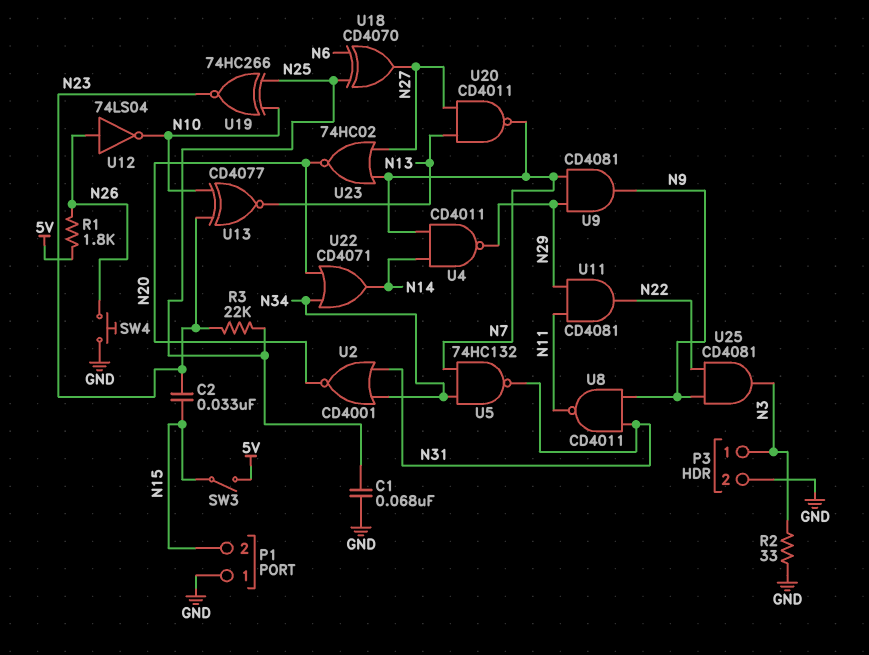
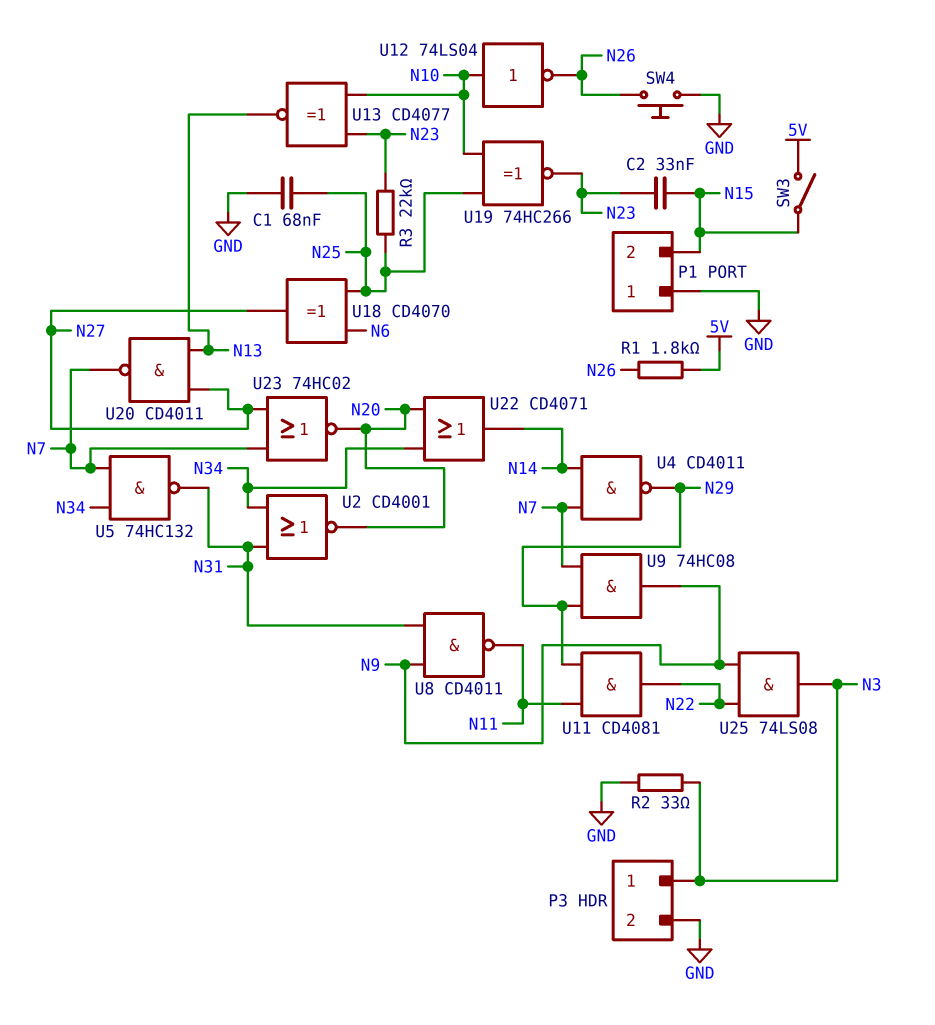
U9: AND CD4081 (in N7, in N29, out N9) -> AND 74HC08 (in N7, in N29, out N9)
U12: NOT 74LS04 (in N26, out N10) -> NOT 74LS04 (in N10, out N26)
U25: AND CD4081 (in N9, in N22, out N3) -> AND 74LS08 (in N9, in N22, out N3)

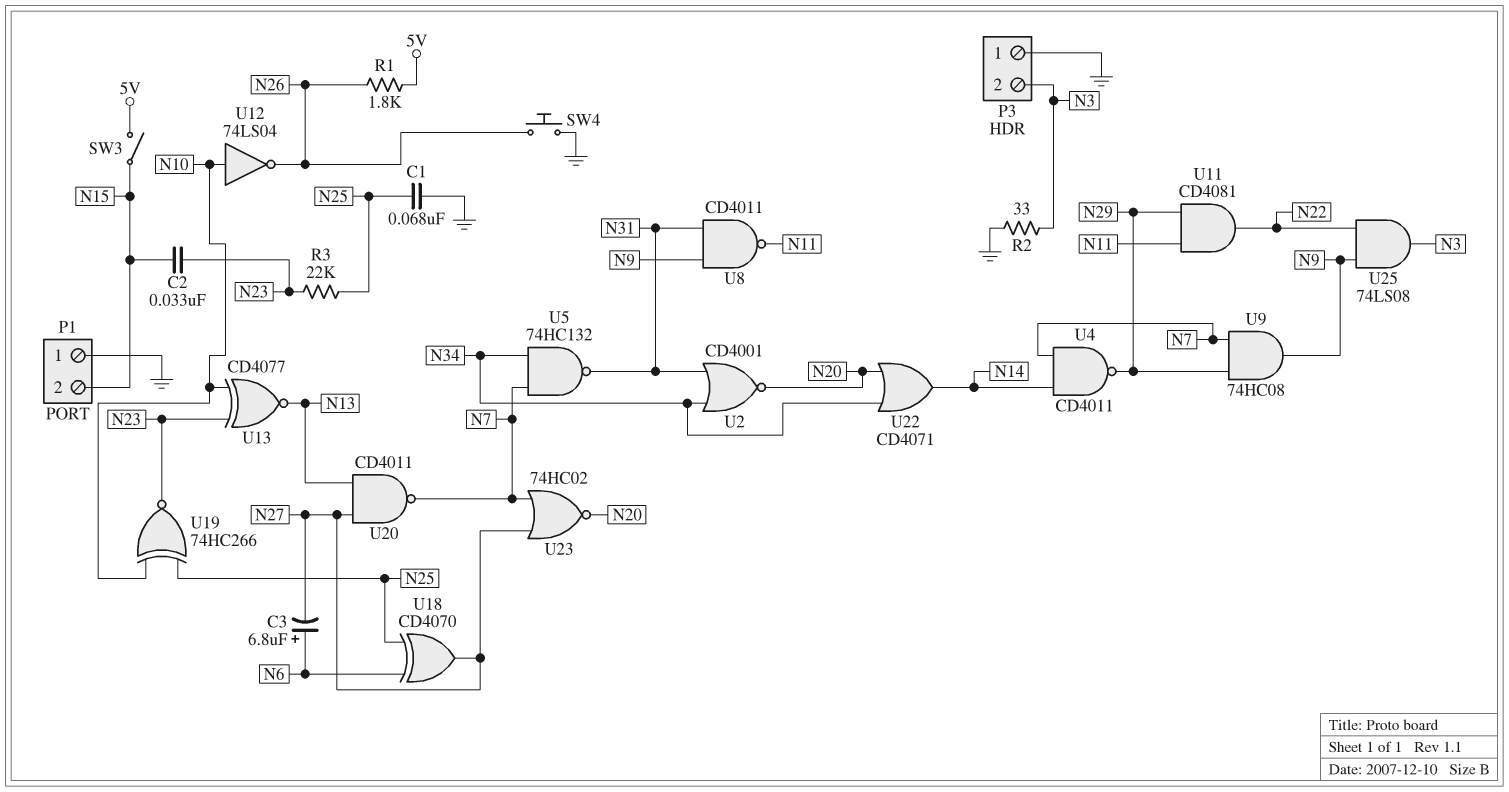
C3: none -> 6.8uF (plus N6, minus N27)
P3 pin 1: N3 -> GND
P3 pin 2: GND -> N3

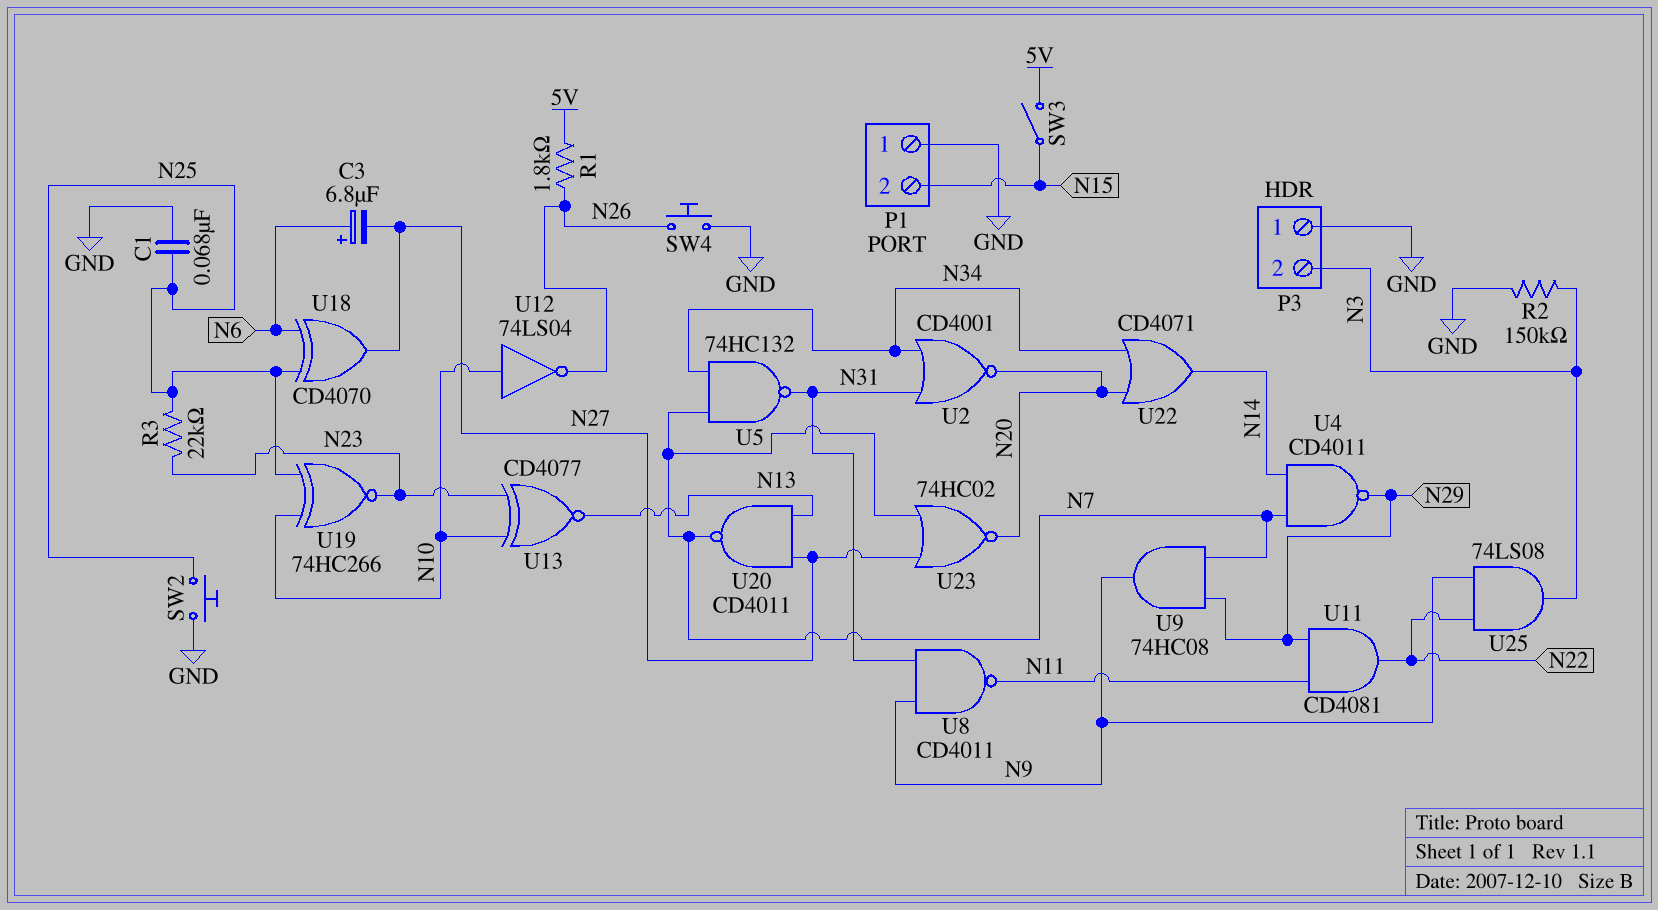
C2: 33nF (N15, N23) -> none
R2: 33 (GND, N3) -> 150k (GND, N3)
SW2: none -> button (GND, N25)

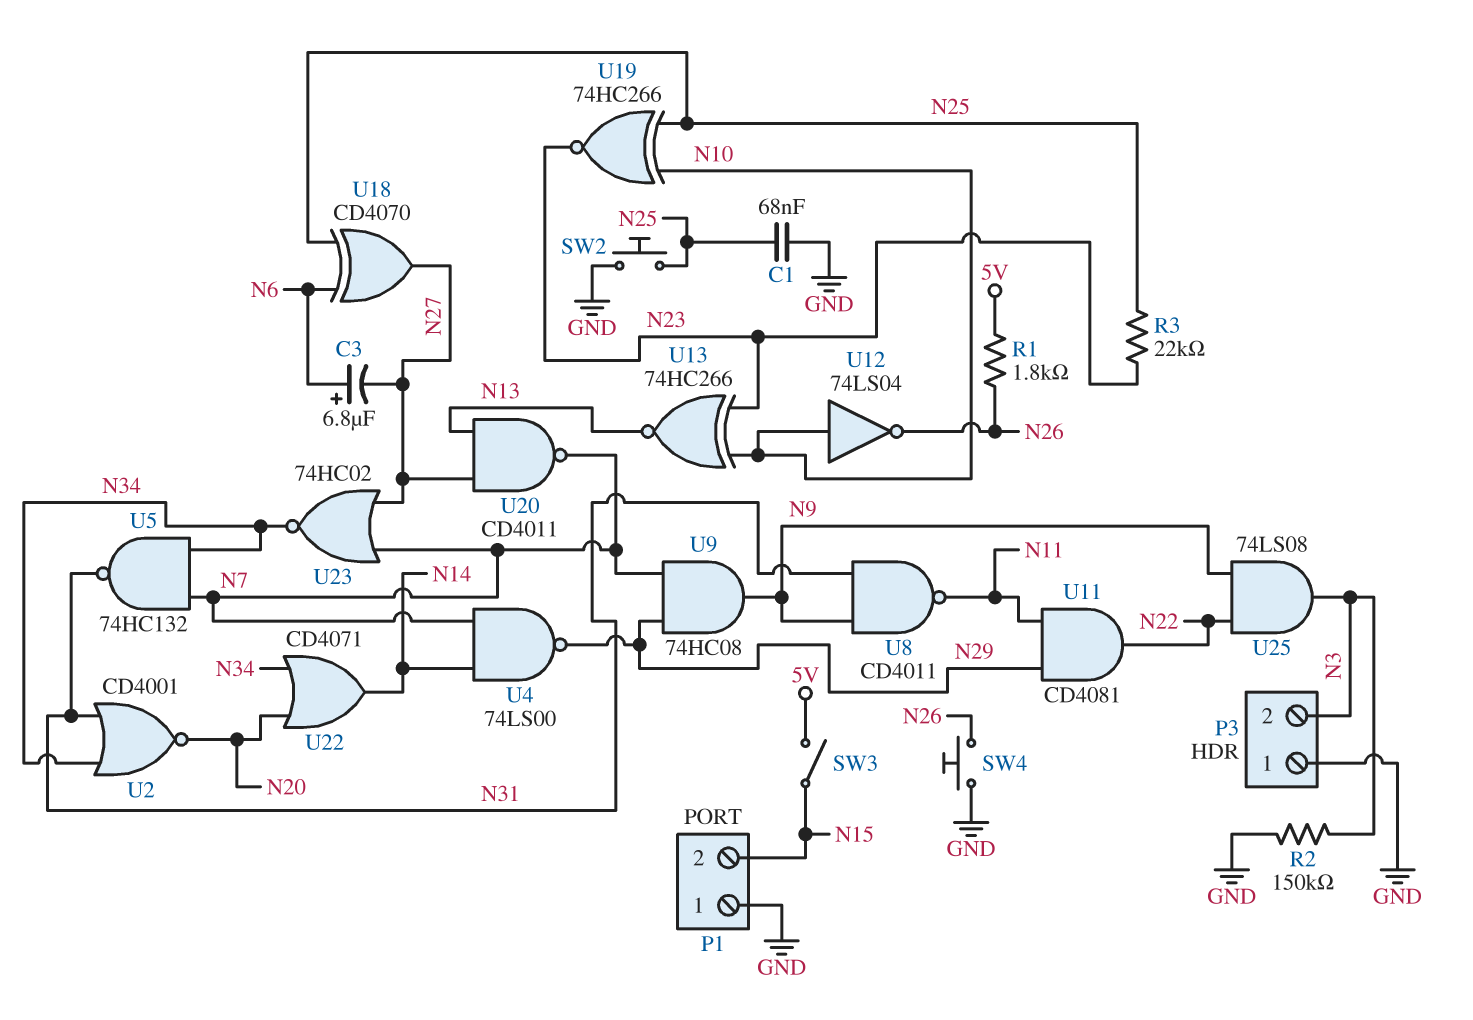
U4: NAND CD4011 (in N7, in N14, out N29) -> NAND 74LS00 (in N7, in N14, out N29)
U13: XNOR CD4077 (in N10, in N23, out N13) -> XNOR 74HC266 (in N10, in N23, out N13)
U23: NOR 74HC02 (in N7, in N27, out N20) -> NOR 74HC02 (in N7, in N27, out N34)

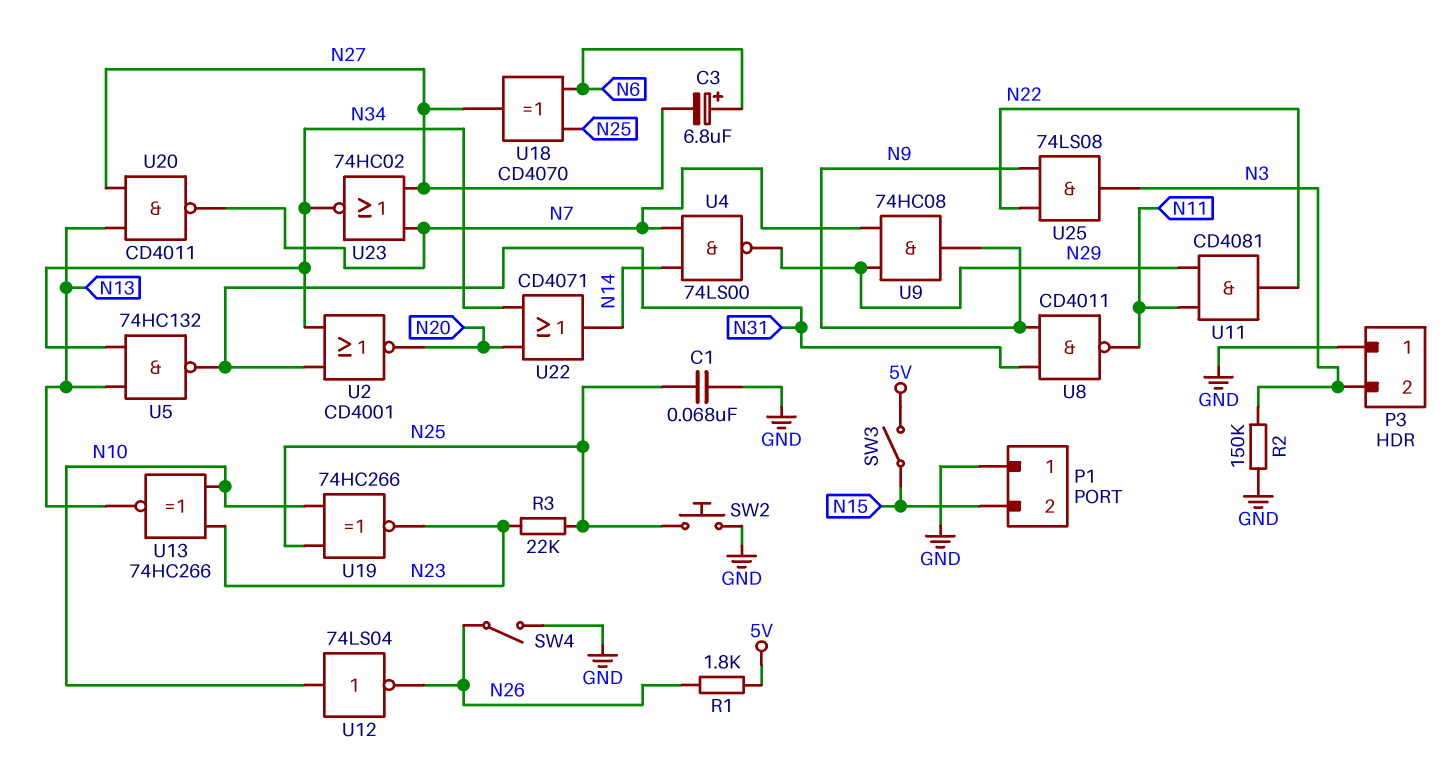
SW4: button (GND, N26) -> switch (GND, N26)
U5: NAND 74HC132 (in N7, in N34, out N31) -> NAND 74HC132 (in N13, in N34, out N31)

